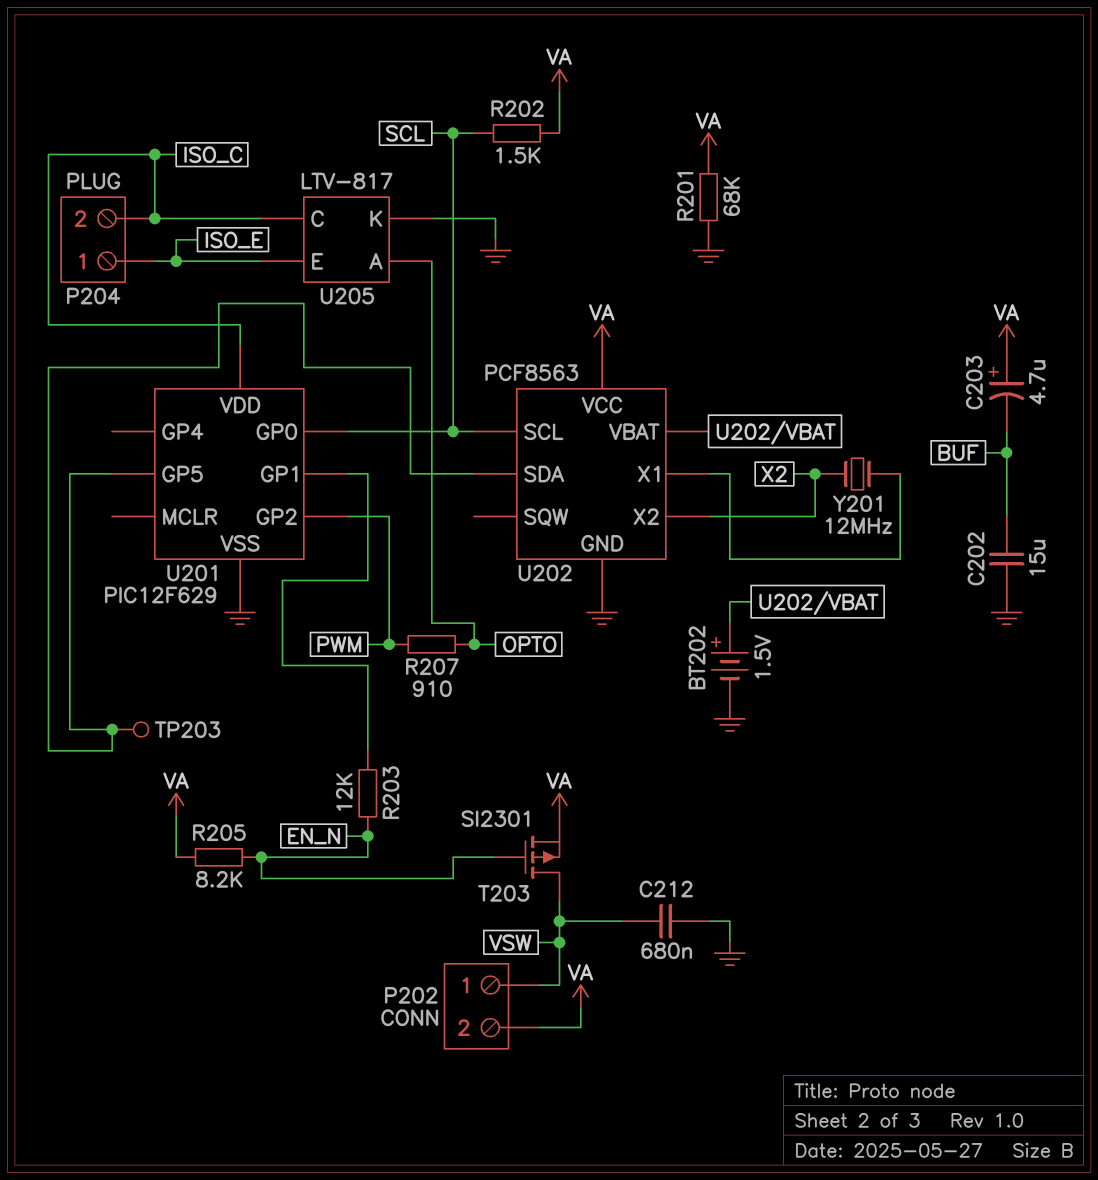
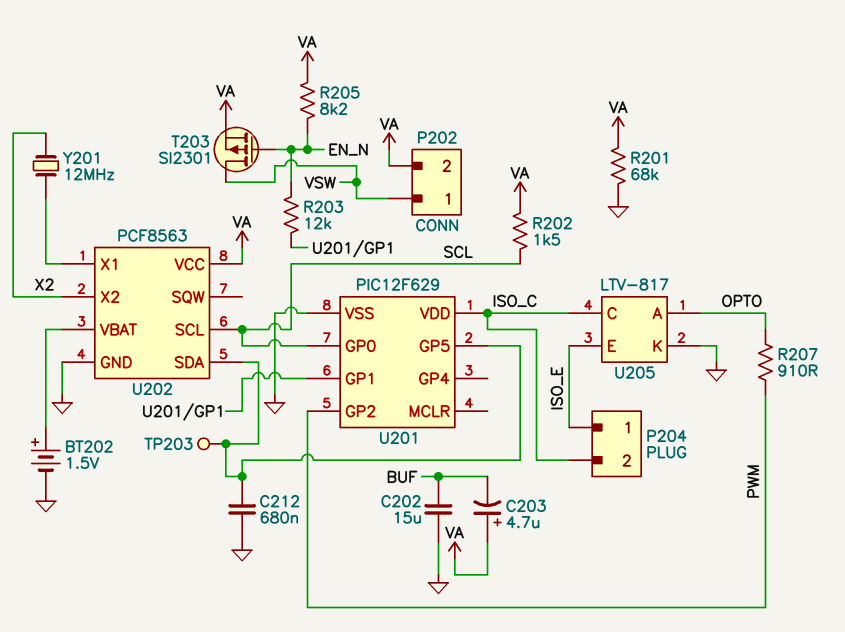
C212: 680nF (GND, VSW) -> 680nF (GND, U201/GP5)

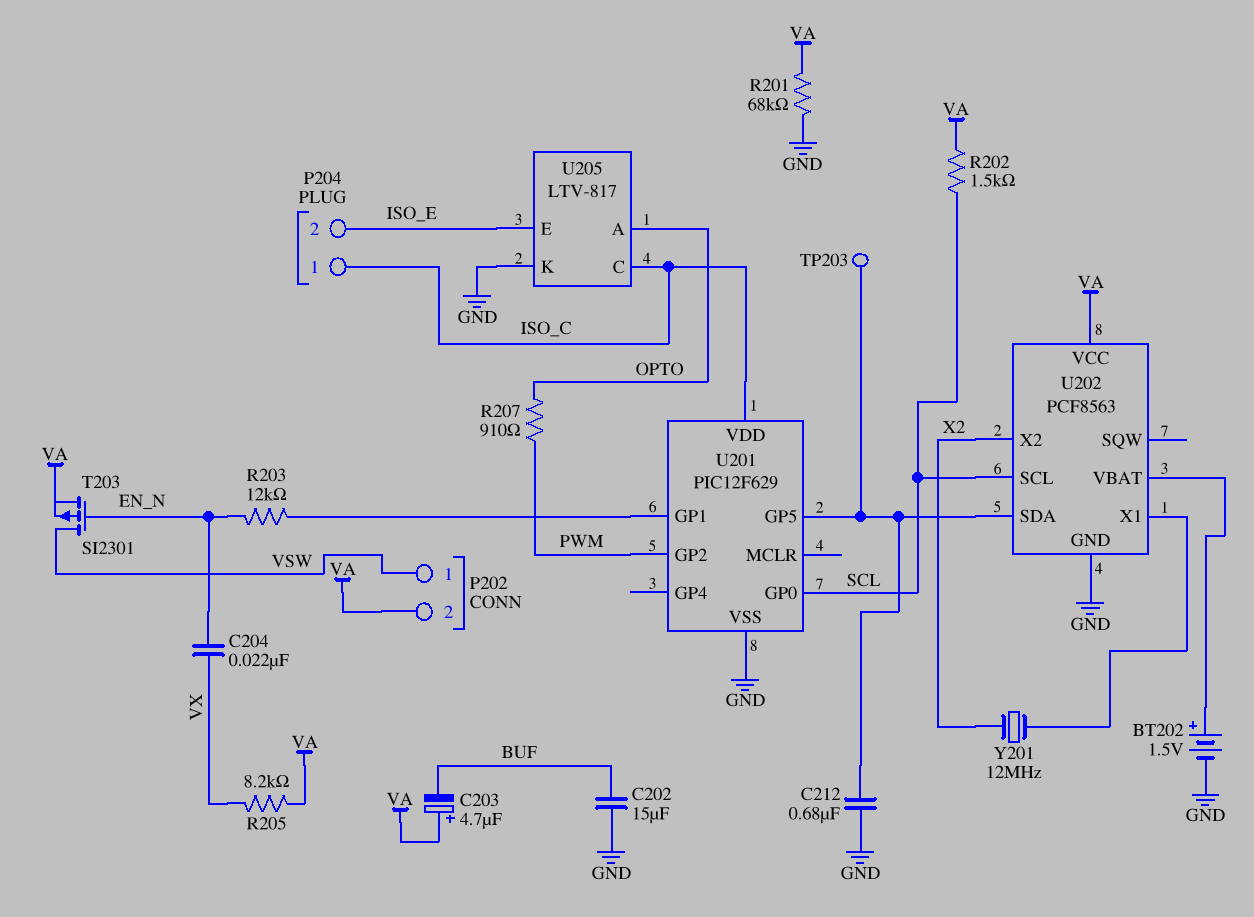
C204: none -> 22nF (EN_N, VX)
P204 pin 1: ISO_E -> ISO_C
P204 pin 2: ISO_C -> ISO_E
R205: 8.2k (EN_N, VA) -> 8.2k (VA, VX)

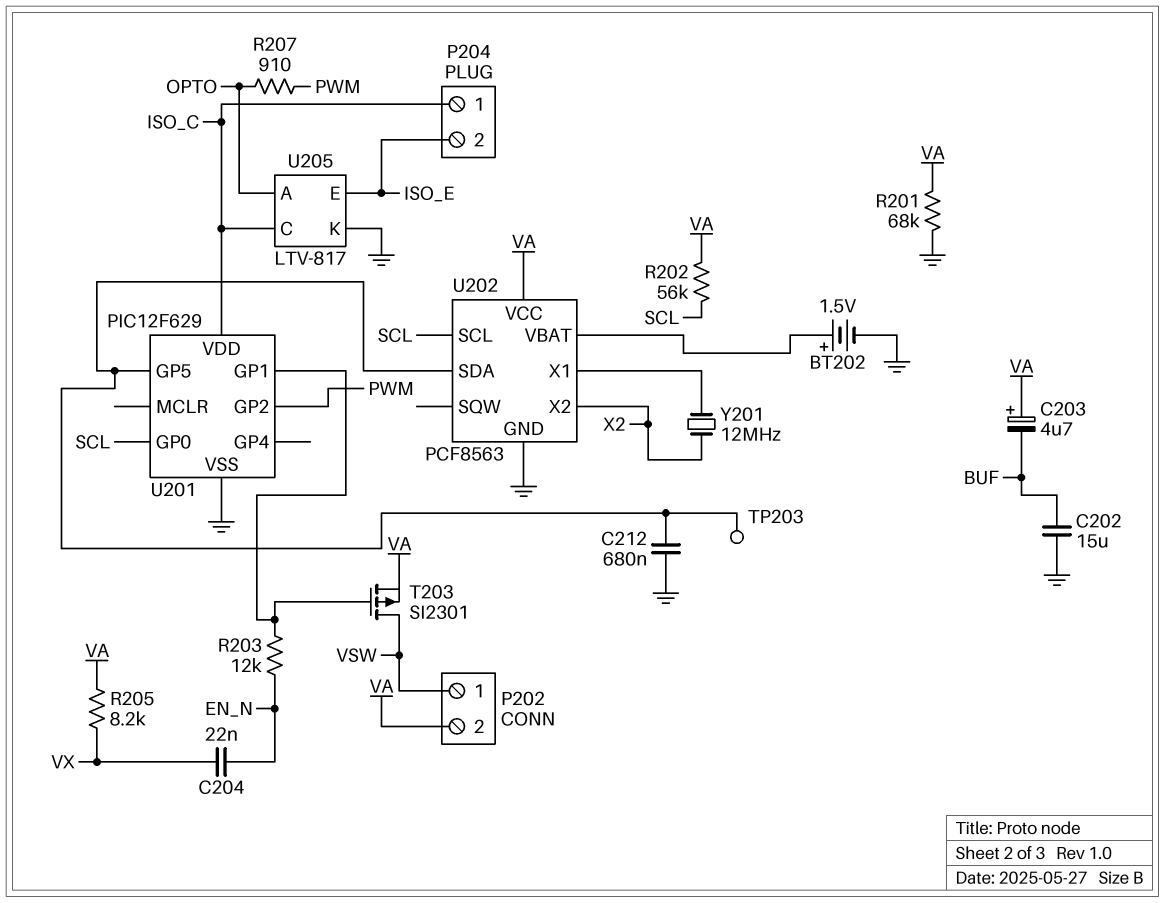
R202: 1.5k (SCL, VA) -> 56k (SCL, VA)
T203: PMOS SI2301 (G EN_N, D VSW, S VA) -> PMOS SI2301 (G U201/GP1, D VSW, S VA)

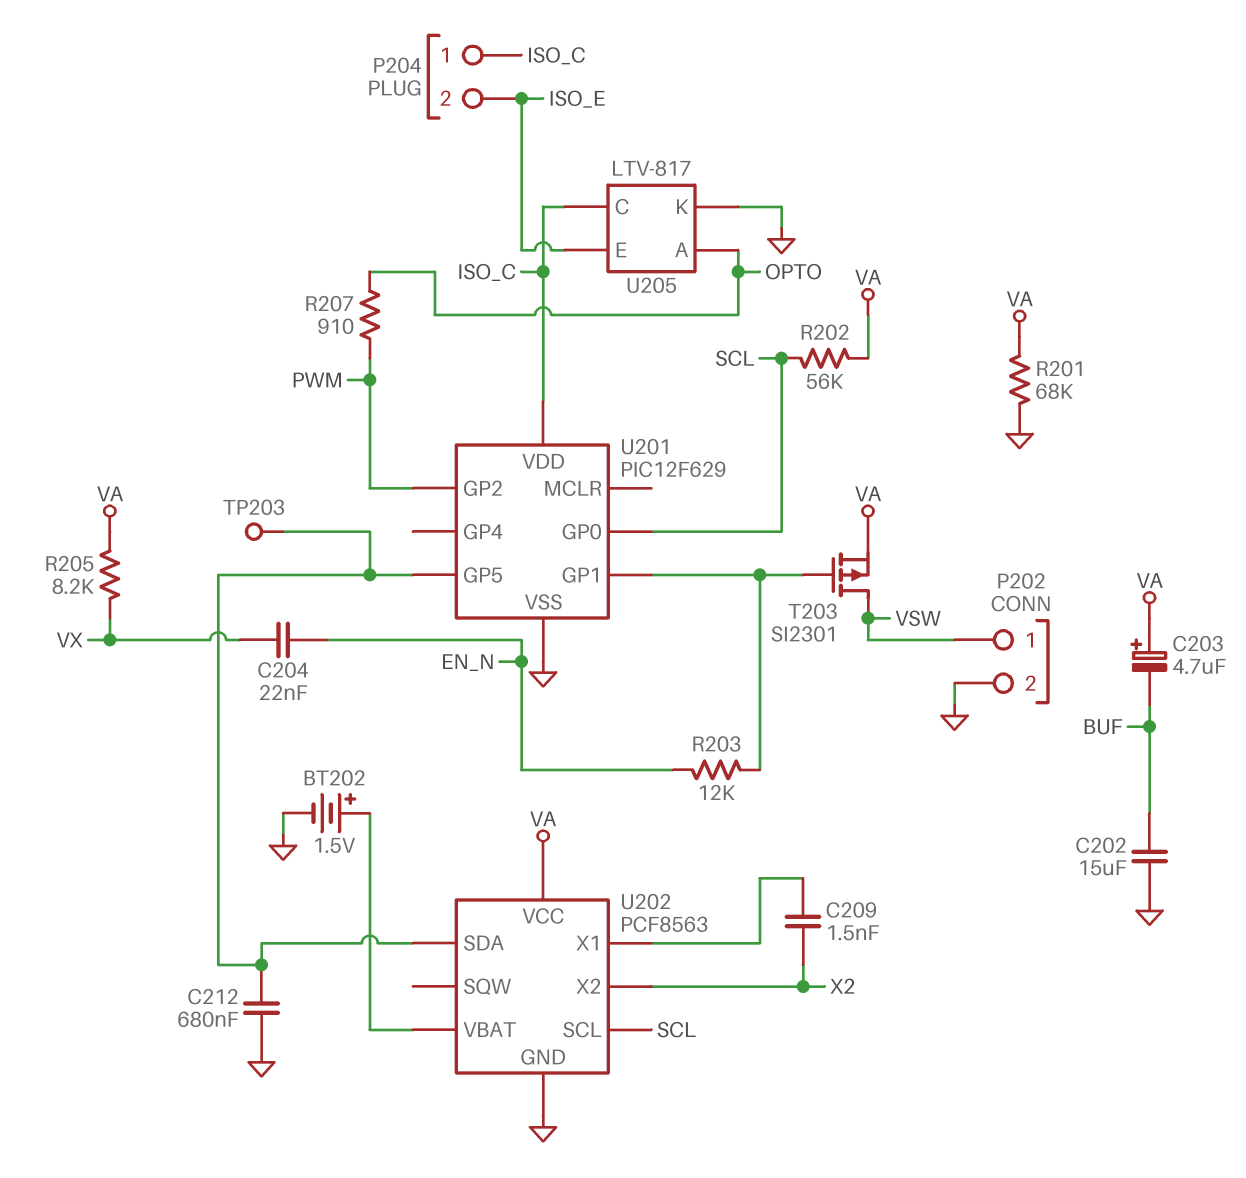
C209: none -> 1.5nF (U202/X1, X2)
P202 pin 2: VA -> GND
Y201: 12MHz (U202/X1, X2) -> none

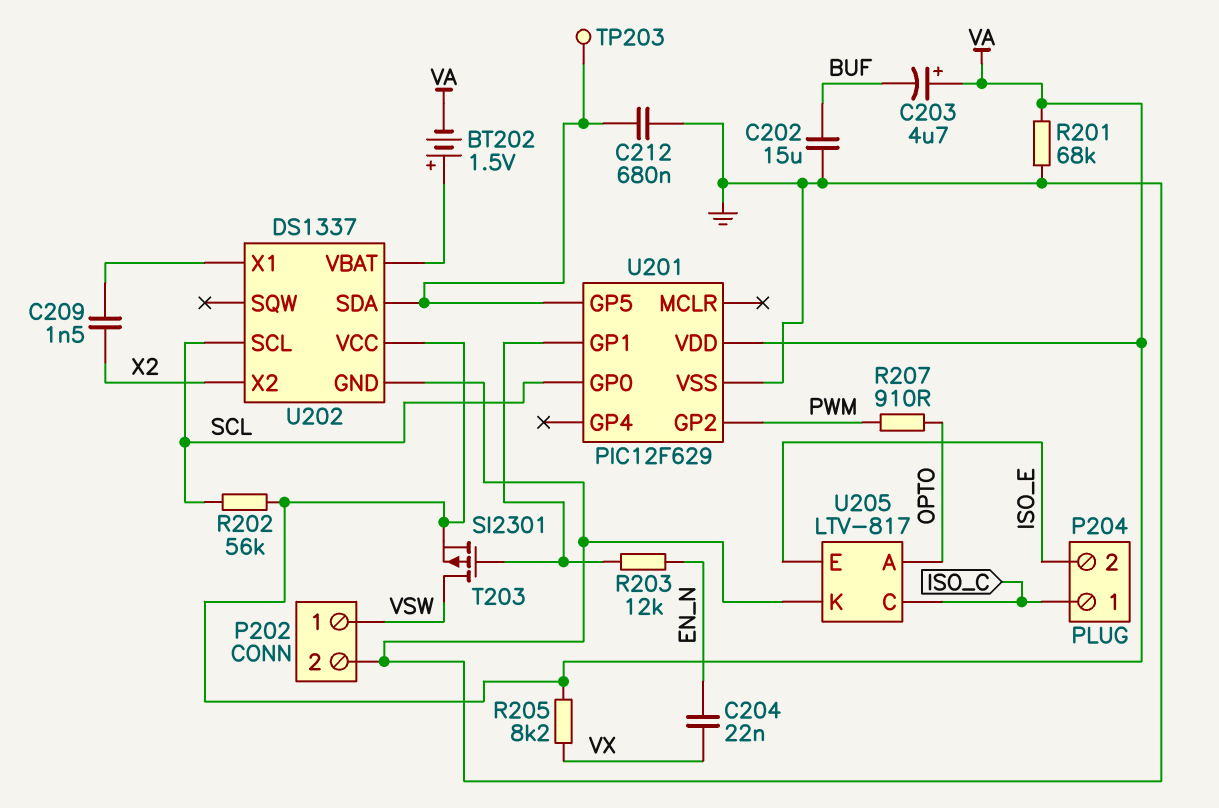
BT202: 1.5V (plus U202/VBAT, minus GND) -> 1.5V (plus U202/VBAT, minus VA)
U201 pin VDD: ISO_C -> VA
U202: PCF8563 -> DS1337

